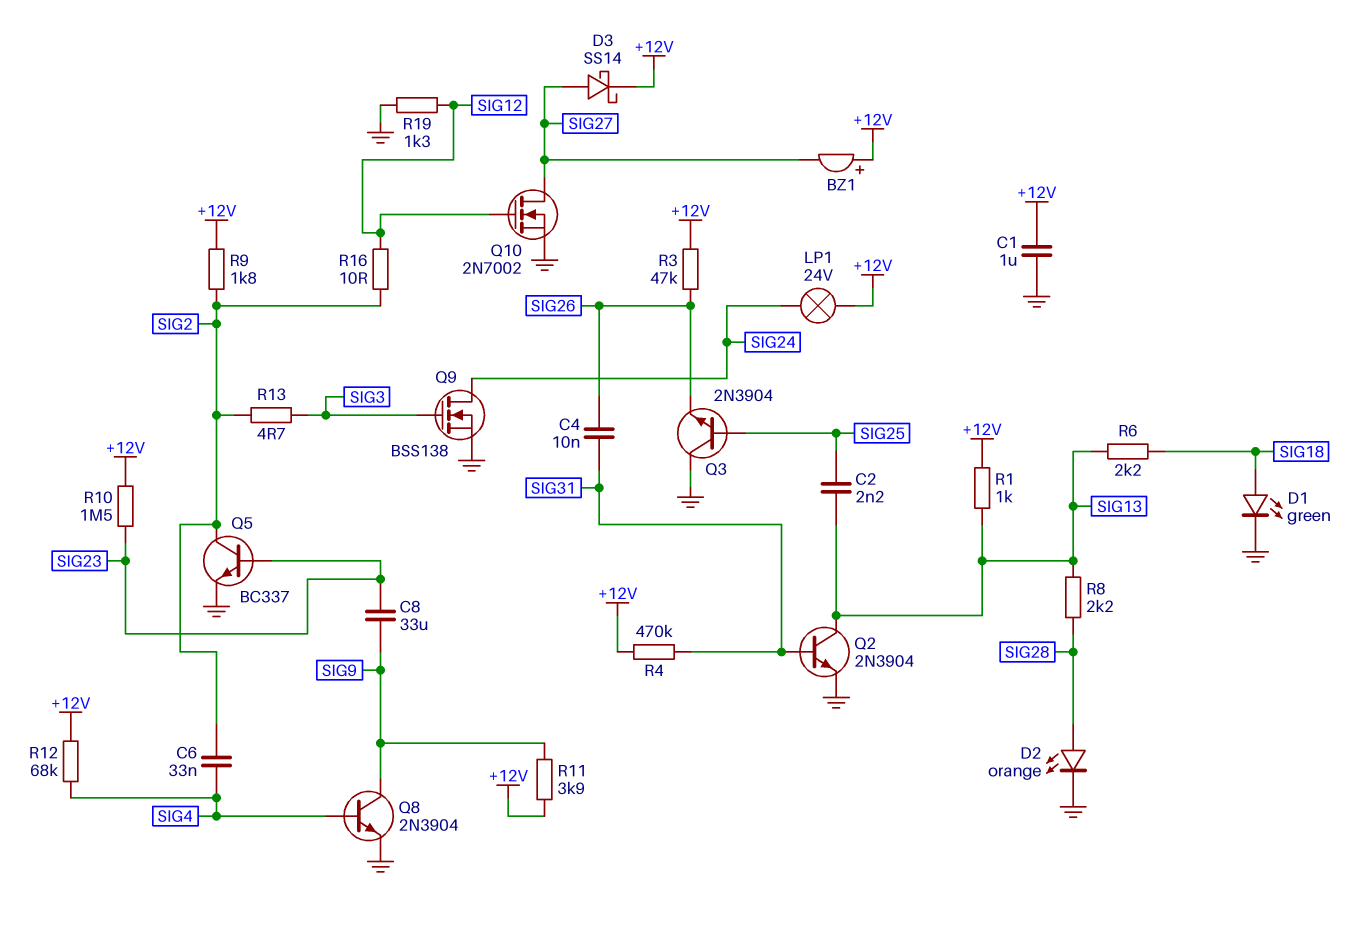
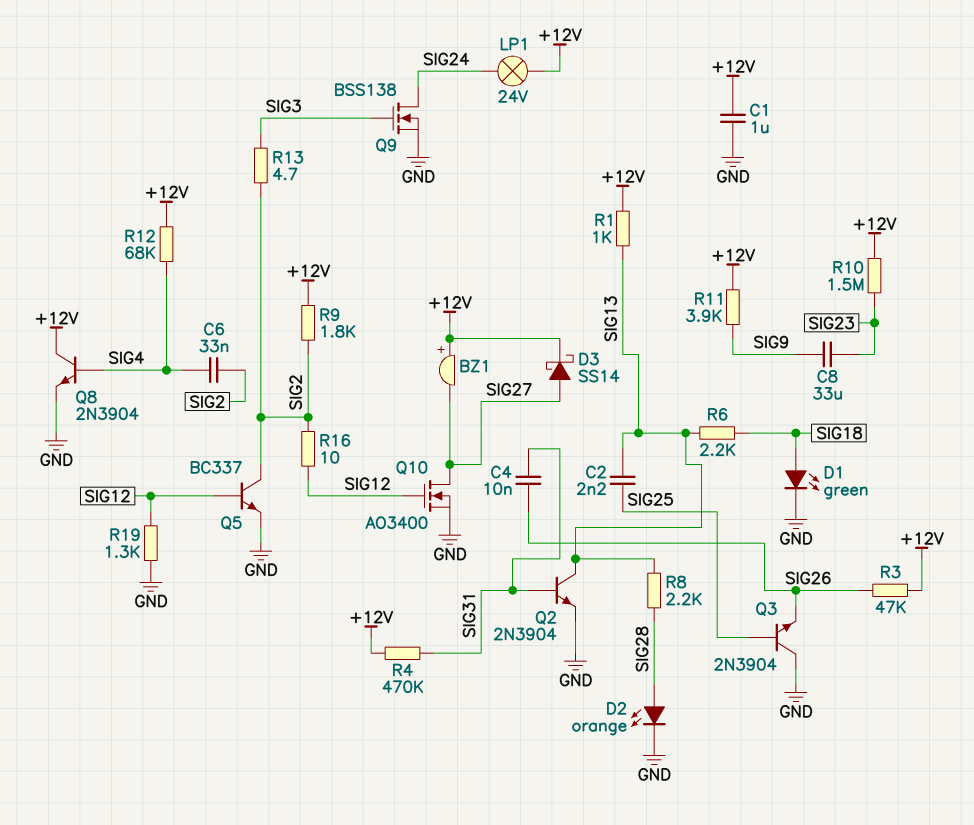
Q5: NPN BC337 (B SIG23, C SIG2, E GND) -> NPN BC337 (B SIG12, C SIG2, E GND)
Q8: NPN 2N3904 (B SIG4, C SIG9, E GND) -> NPN 2N3904 (B SIG4, C +12V, E GND)
Q10: NMOS 2N7002 (G SIG12, D SIG27, S GND) -> NMOS AO3400 (G SIG12, D SIG27, S GND)

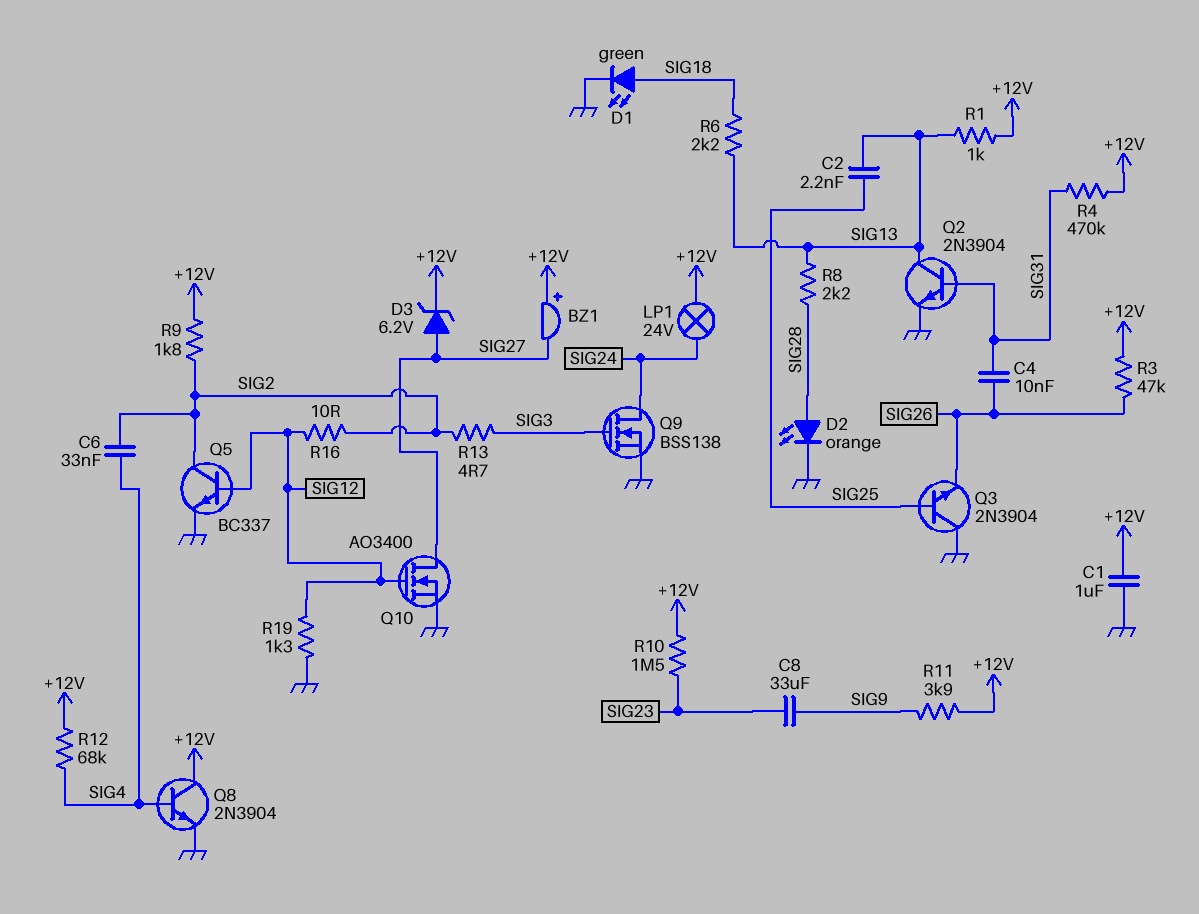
D3: schottky SS14 (A SIG27, K +12V) -> zener 6.2V (A SIG27, K +12V)

